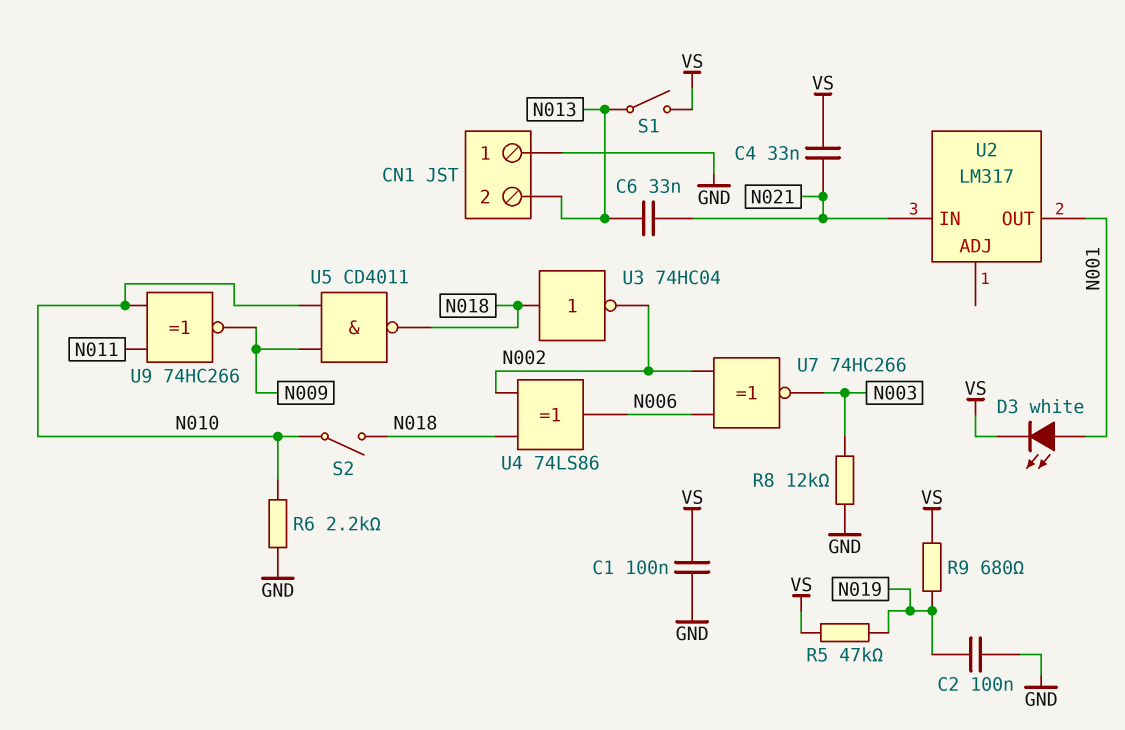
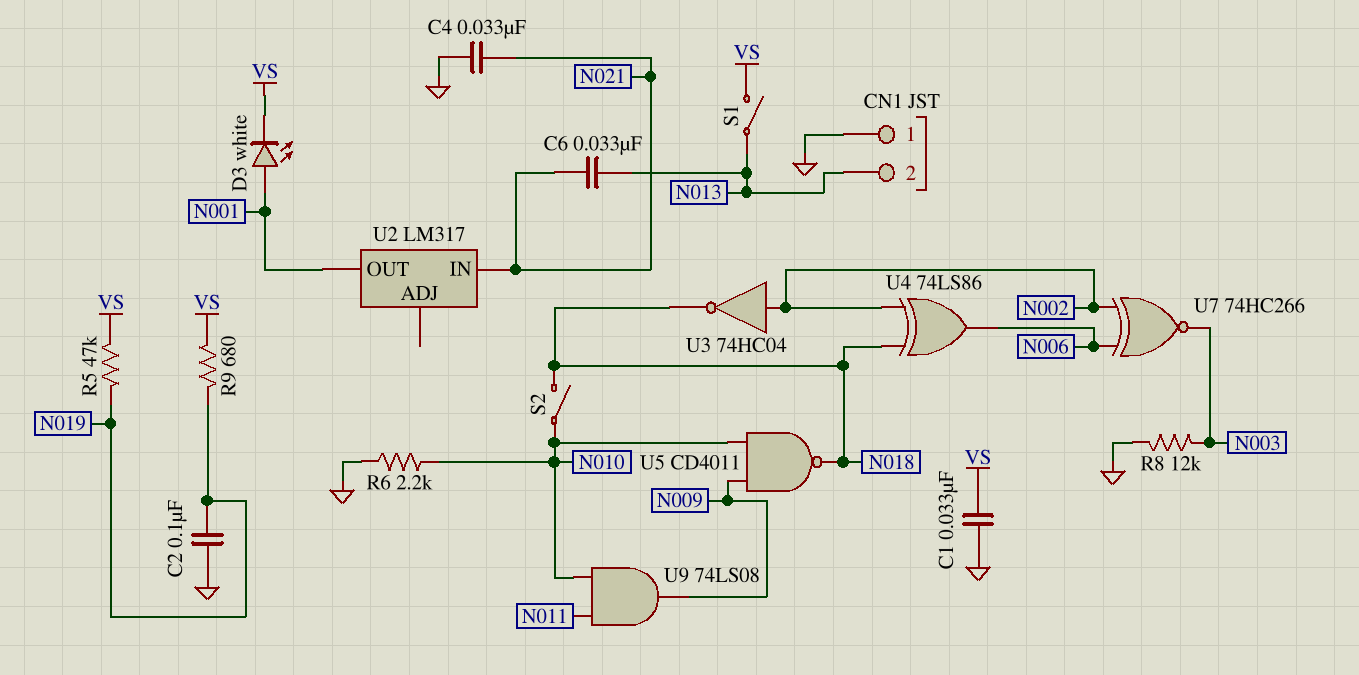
C1: 100nF (GND, VS) -> 33nF (GND, VS)
C4: 33nF (N021, VS) -> 33nF (GND, N021)
U3: NOT 74HC04 (in N018, out N002) -> NOT 74HC04 (in N002, out N018)
U9: XNOR 74HC266 (in N010, in N011, out N009) -> AND 74LS08 (in N010, in N011, out N009)

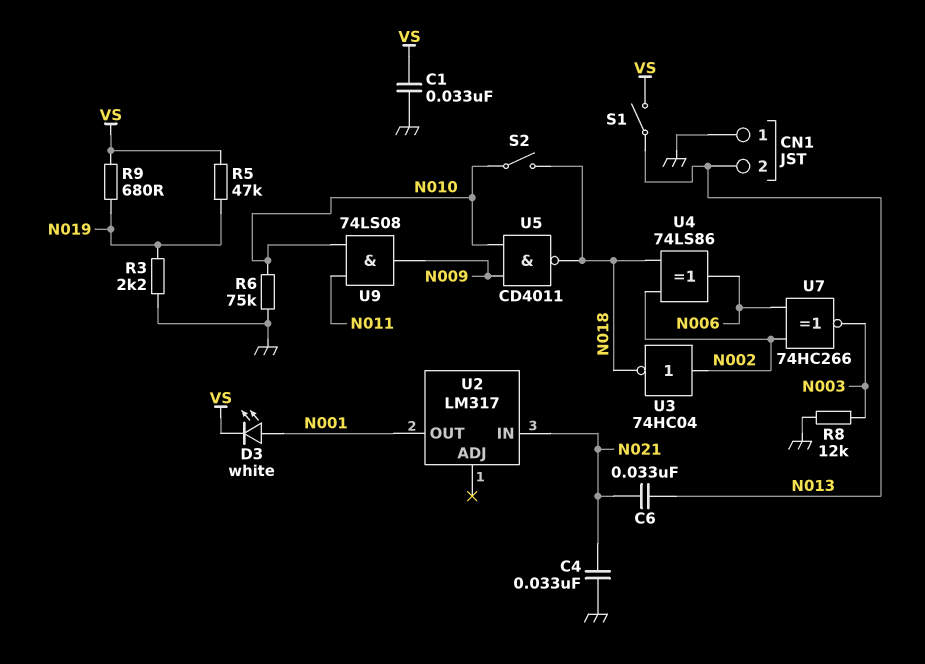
C2: 100nF (GND, N019) -> none
R3: none -> 2.2k (GND, N019)
R6: 2.2k (GND, N010) -> 75k (GND, N010)

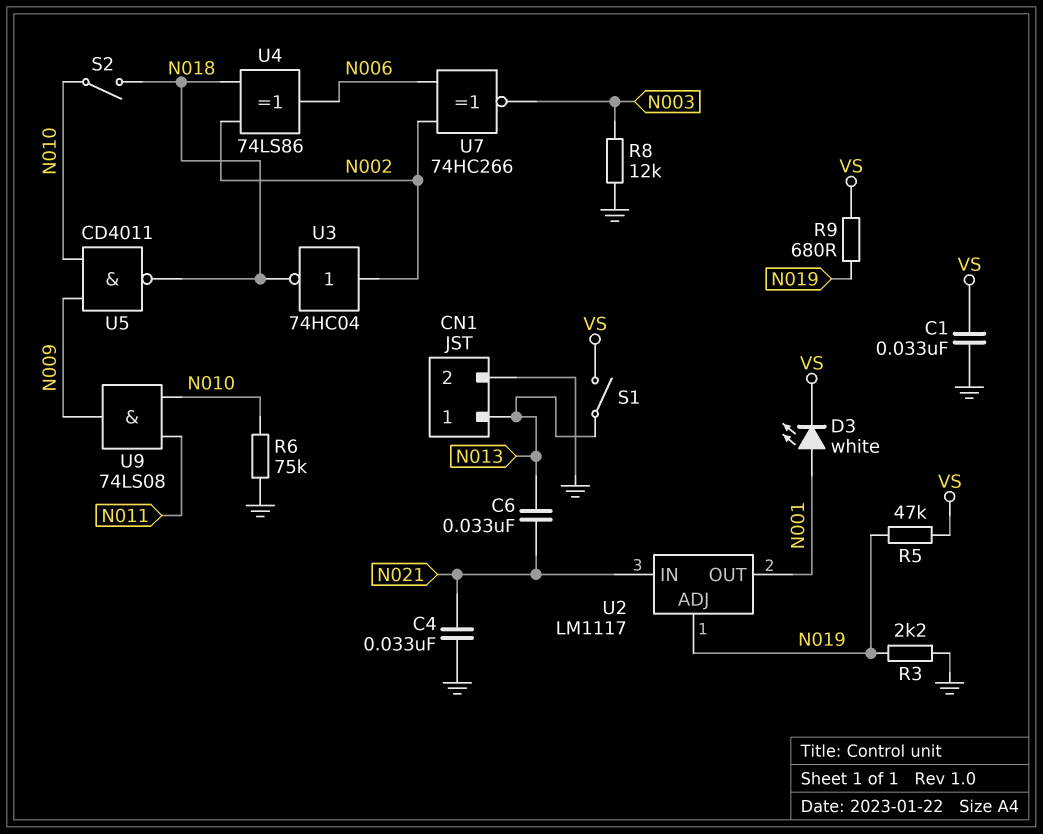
CN1 pin 1: GND -> N013
CN1 pin 2: N013 -> GND
U2: LM317 -> LM1117
U2 pin ADJ: none -> N019

